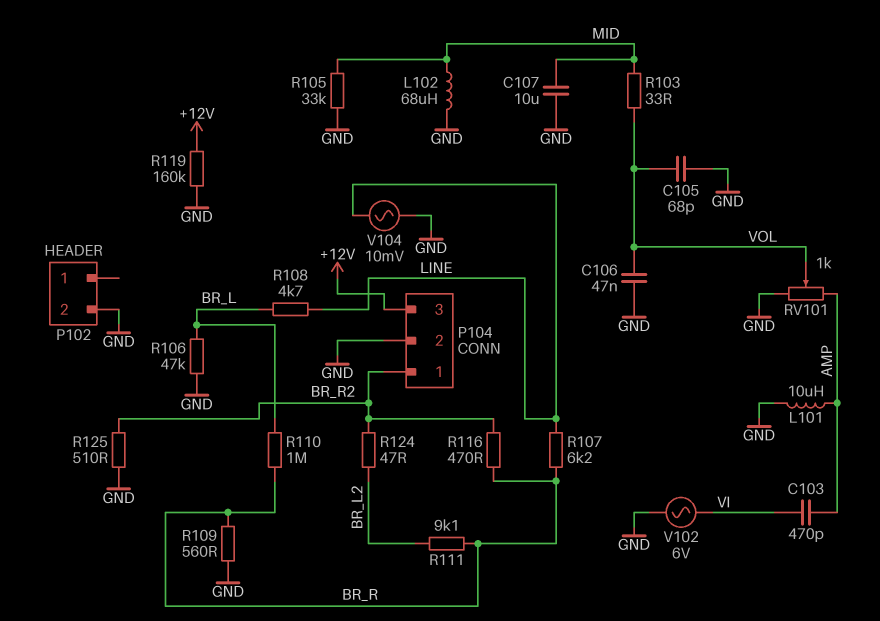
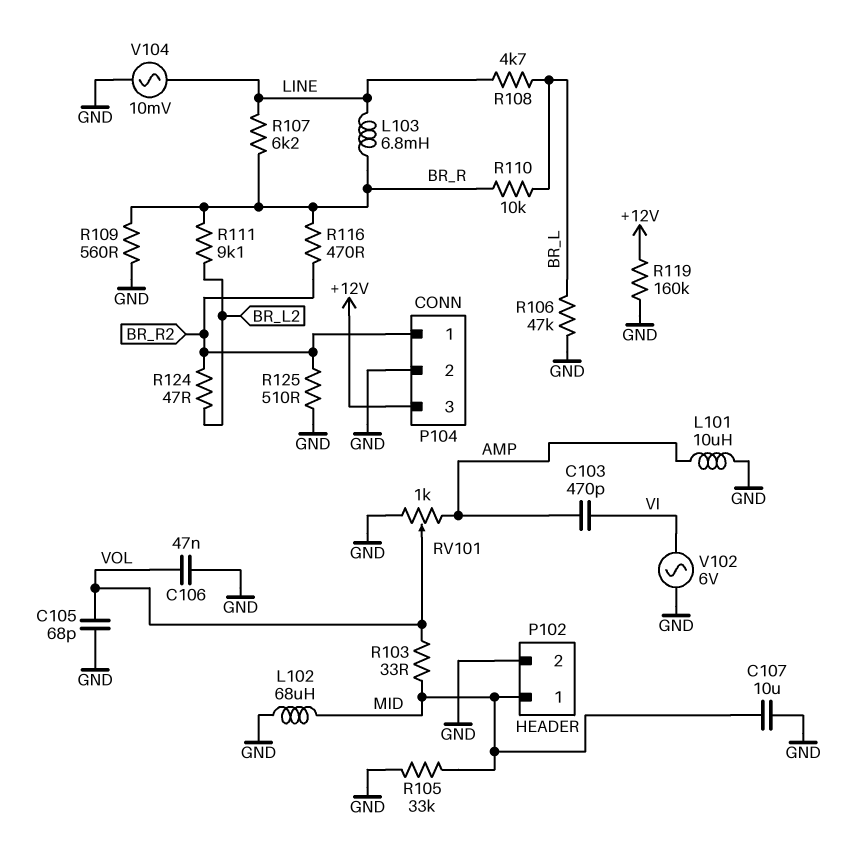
L103: none -> 6.8mH (BR_R, LINE)
P102 pin 1: none -> MID
R110: 1M (BR_L, BR_R) -> 10k (BR_L, BR_R)

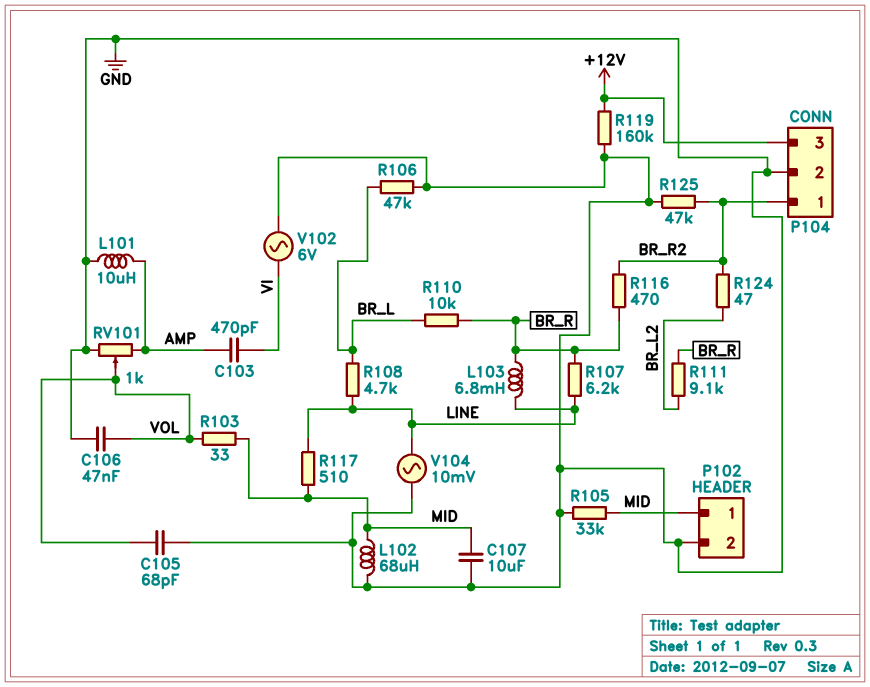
R109: 560 (BR_R, GND) -> none
R117: none -> 510 (LINE, MID)
R125: 510 (BR_R2, GND) -> 47k (BR_R2, GND)

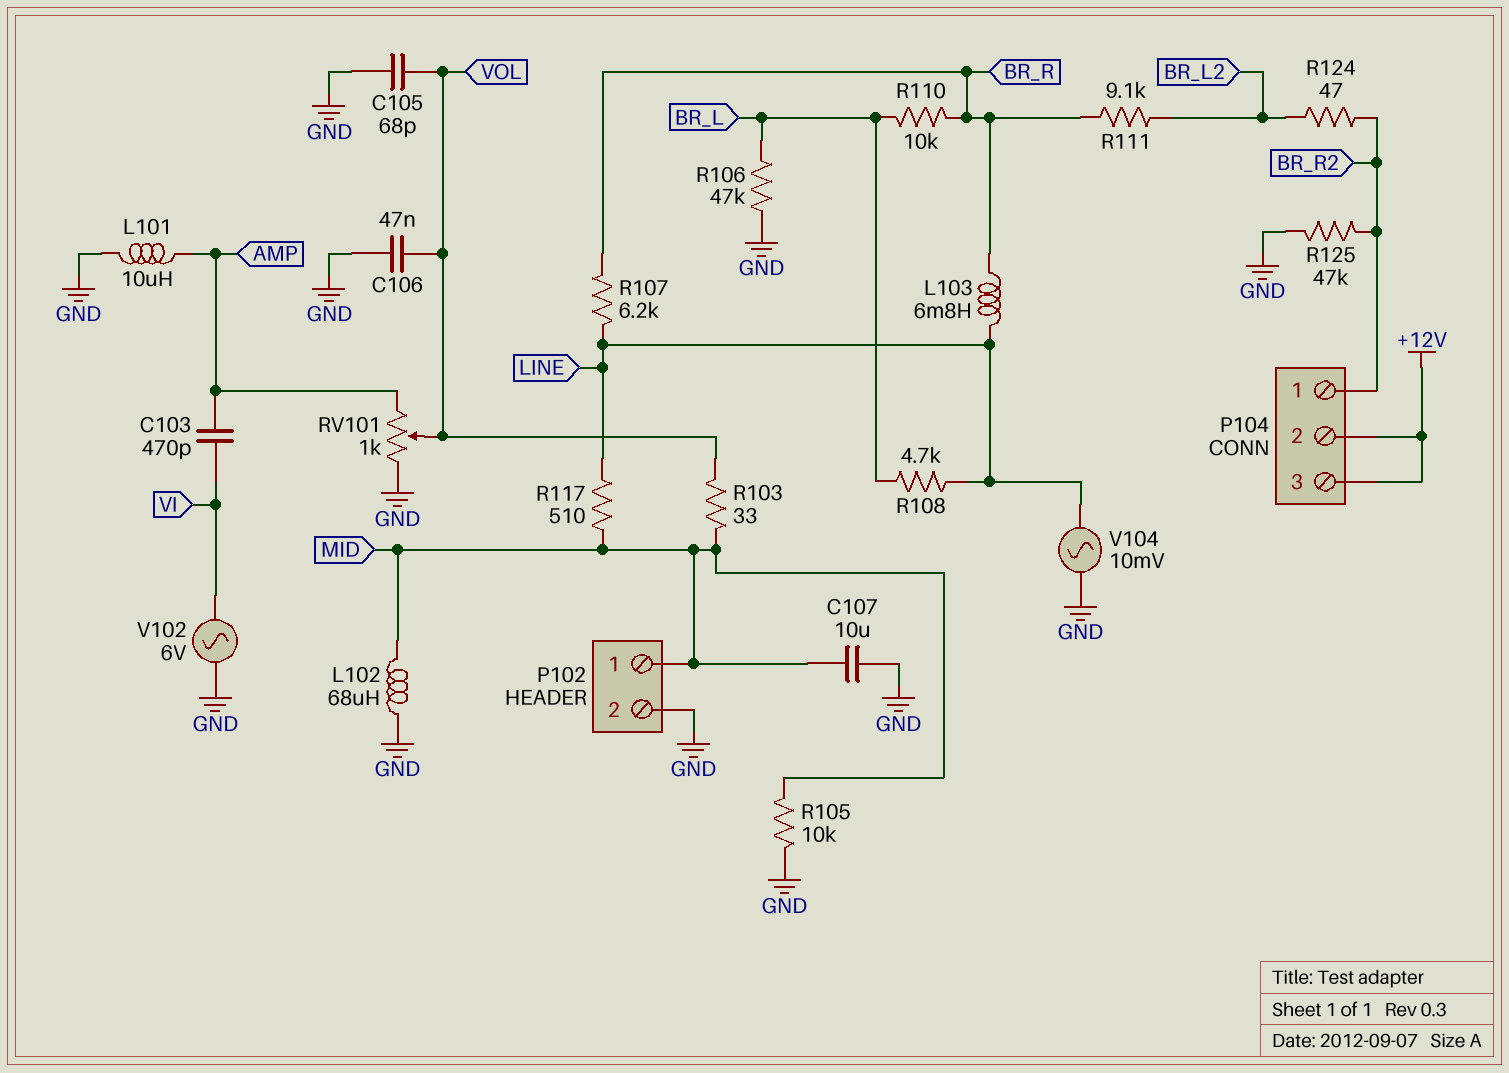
P104 pin 2: GND -> +12V
R105: 33k (GND, MID) -> 10k (GND, MID)
R116: 470 (BR_R, BR_R2) -> none
R119: 160k (+12V, GND) -> none

